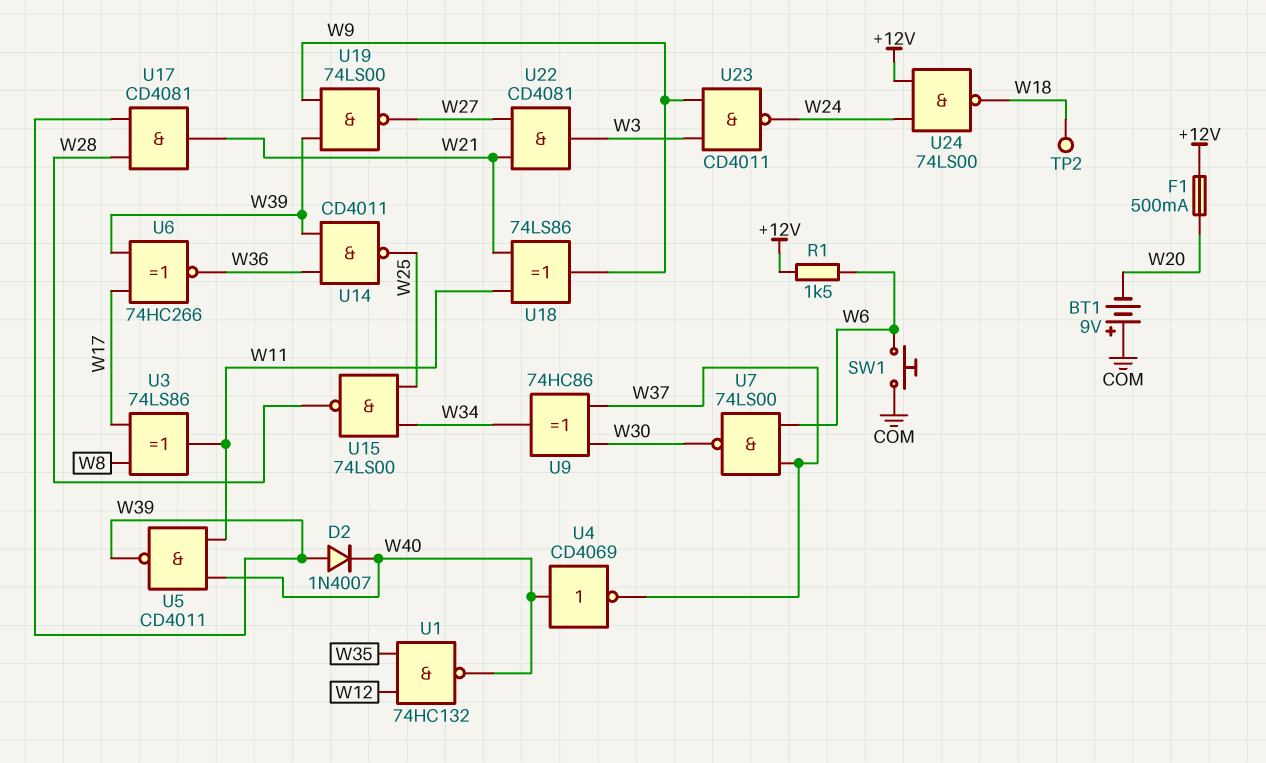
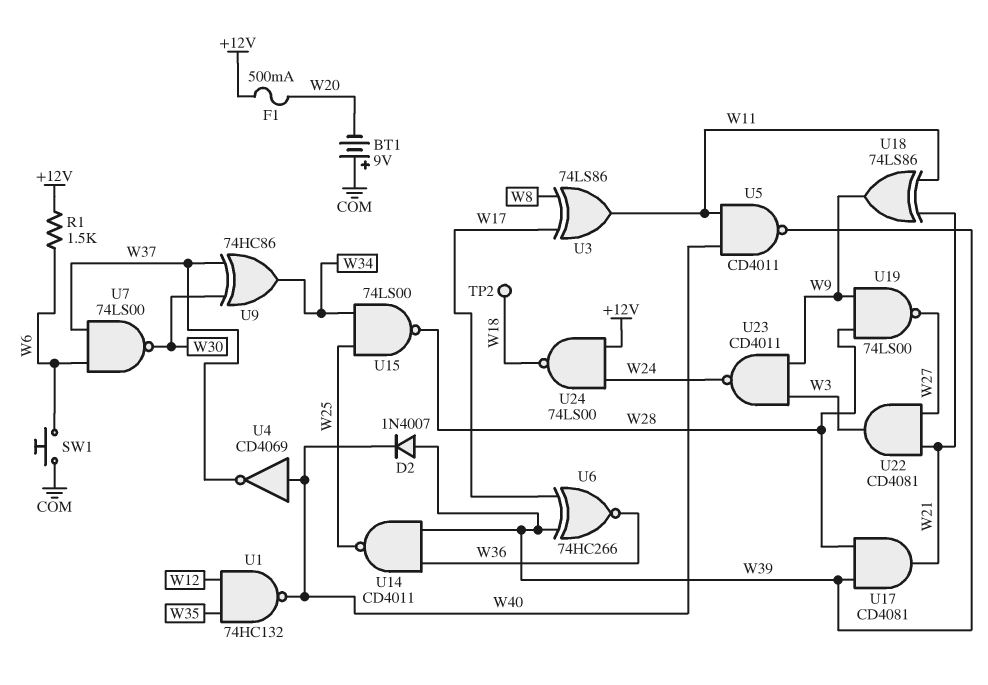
U19: NAND 74LS00 (in W9, in W39, out W27) -> NAND 74LS00 (in W9, in W28, out W27)

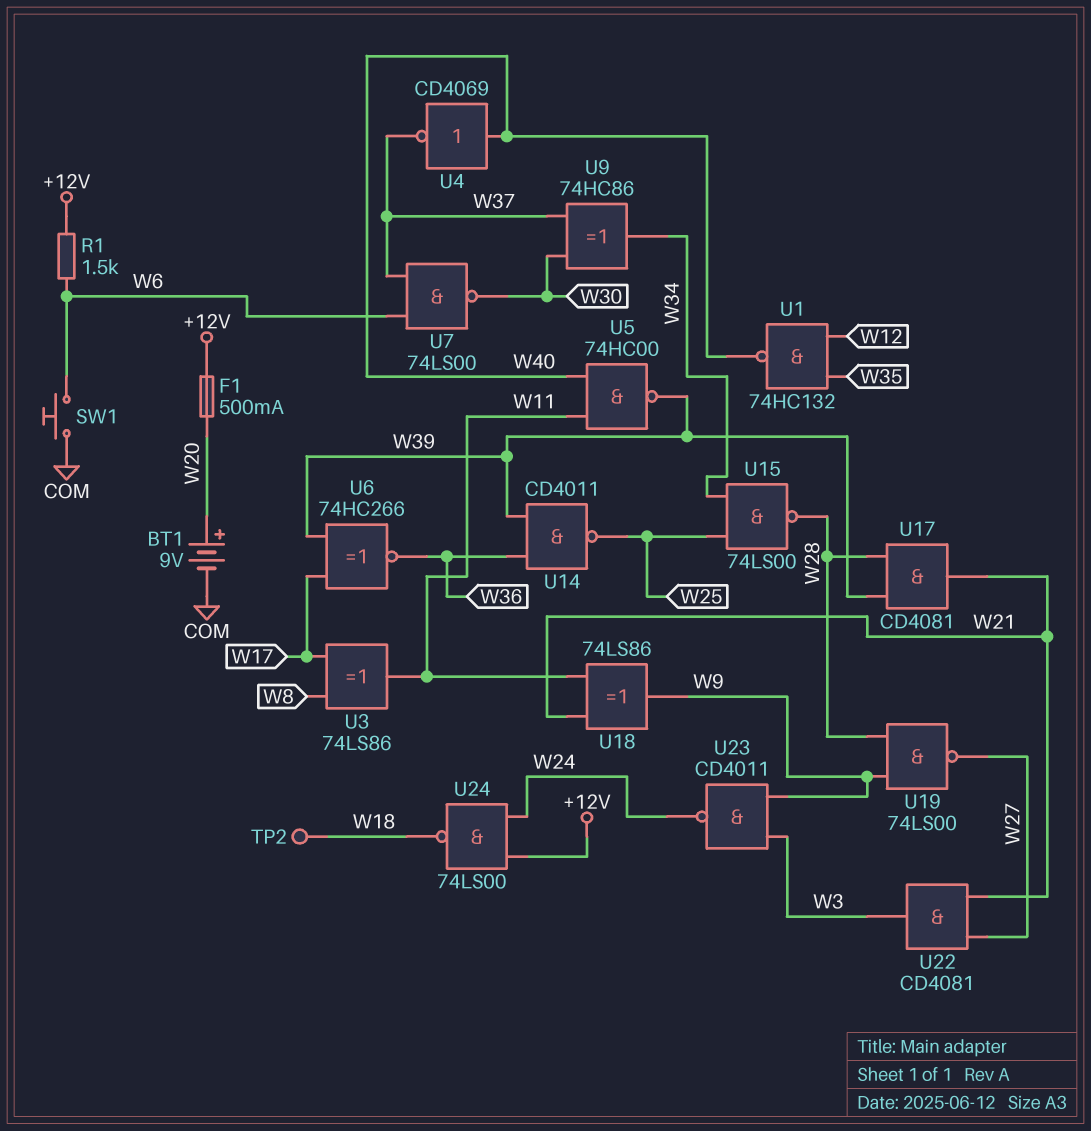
BT1: 9V (plus COM, minus W20) -> 9V (plus W20, minus COM)
D2: diode 1N4007 (A W39, K W40) -> none
U5: NAND CD4011 (in W11, in W40, out W39) -> NAND 74HC00 (in W11, in W40, out W39)

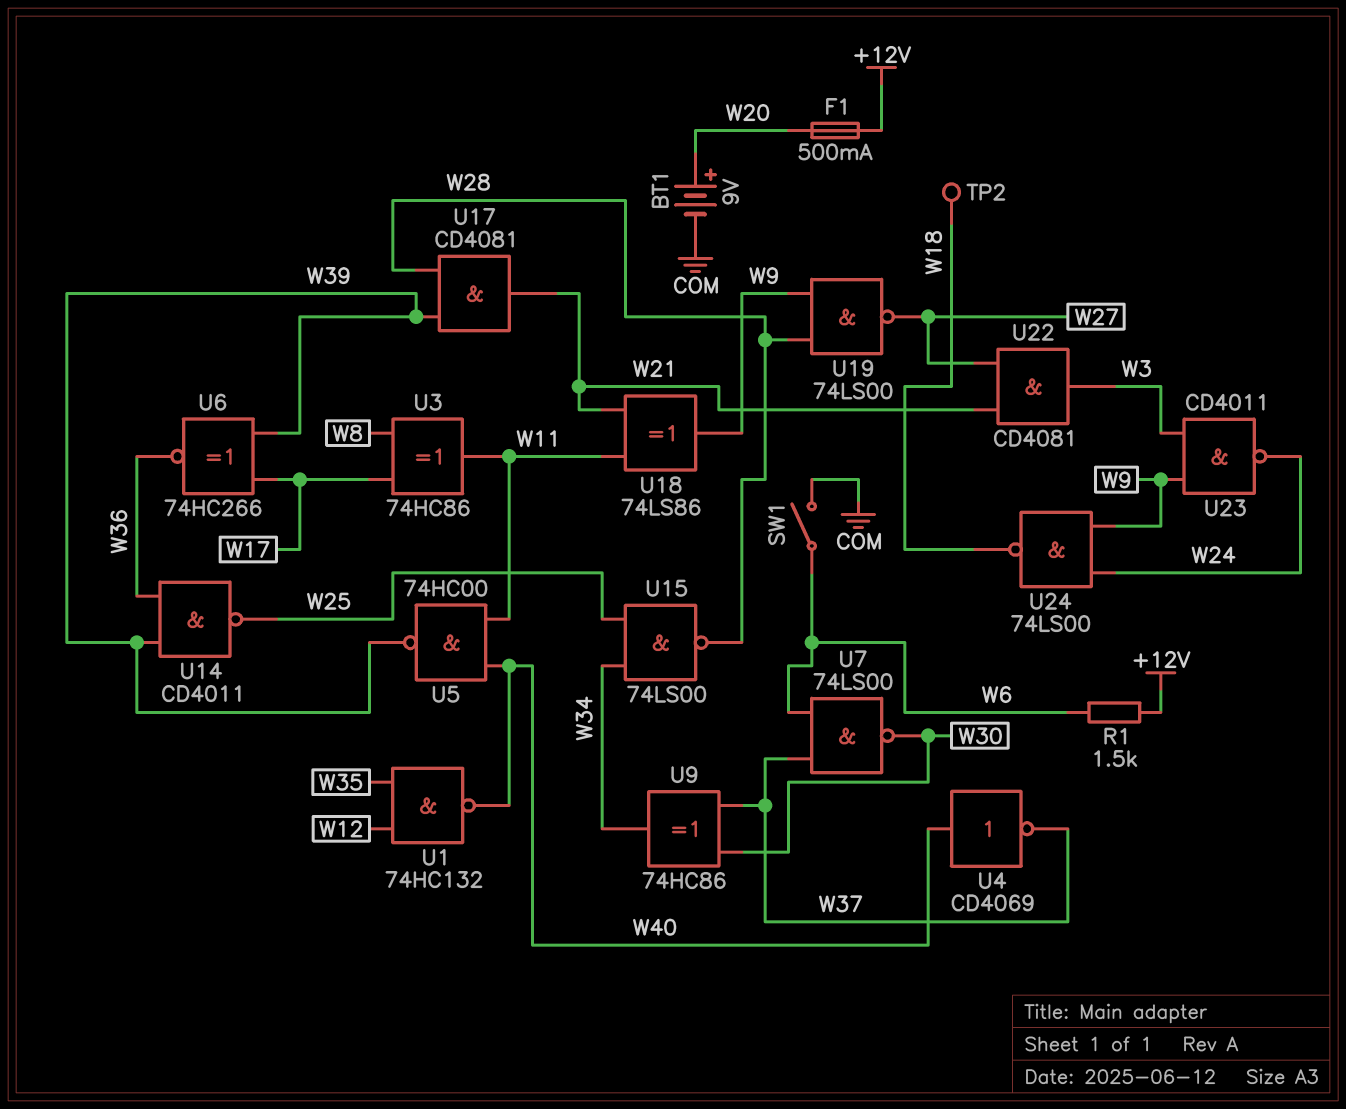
SW1: button (COM, W6) -> switch (COM, W6)
U3: XOR 74LS86 (in W8, in W17, out W11) -> XOR 74HC86 (in W8, in W17, out W11)
U24: NAND 74LS00 (in +12V, in W24, out W18) -> NAND 74LS00 (in W9, in W24, out W18)

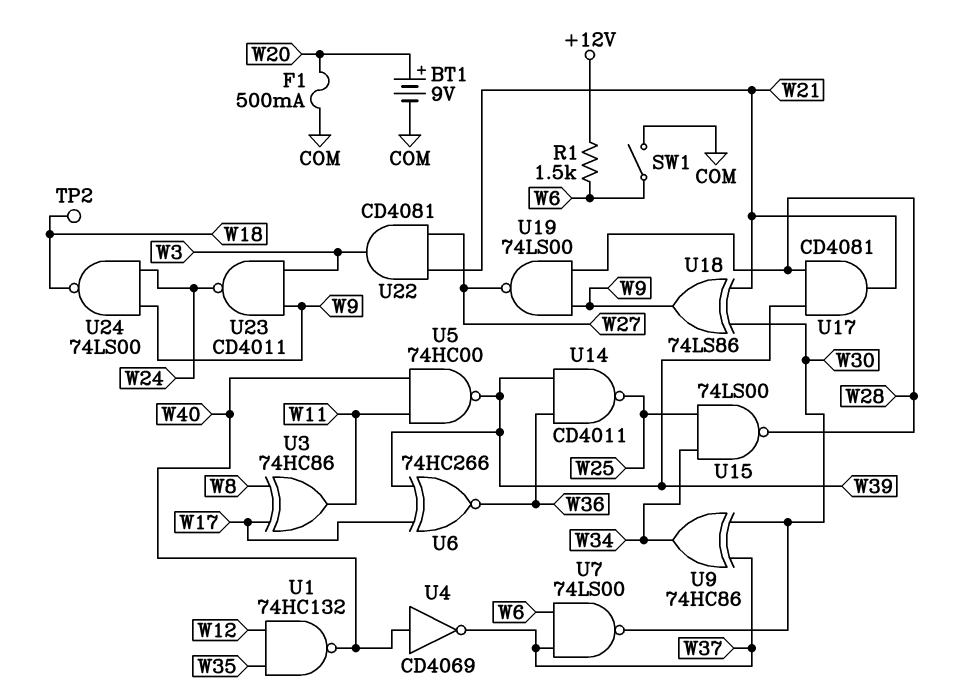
F1: 500mA (+12V, W20) -> 500mA (COM, W20)
U18: XOR 74LS86 (in W11, in W21, out W9) -> XOR 74LS86 (in W21, in W30, out W9)

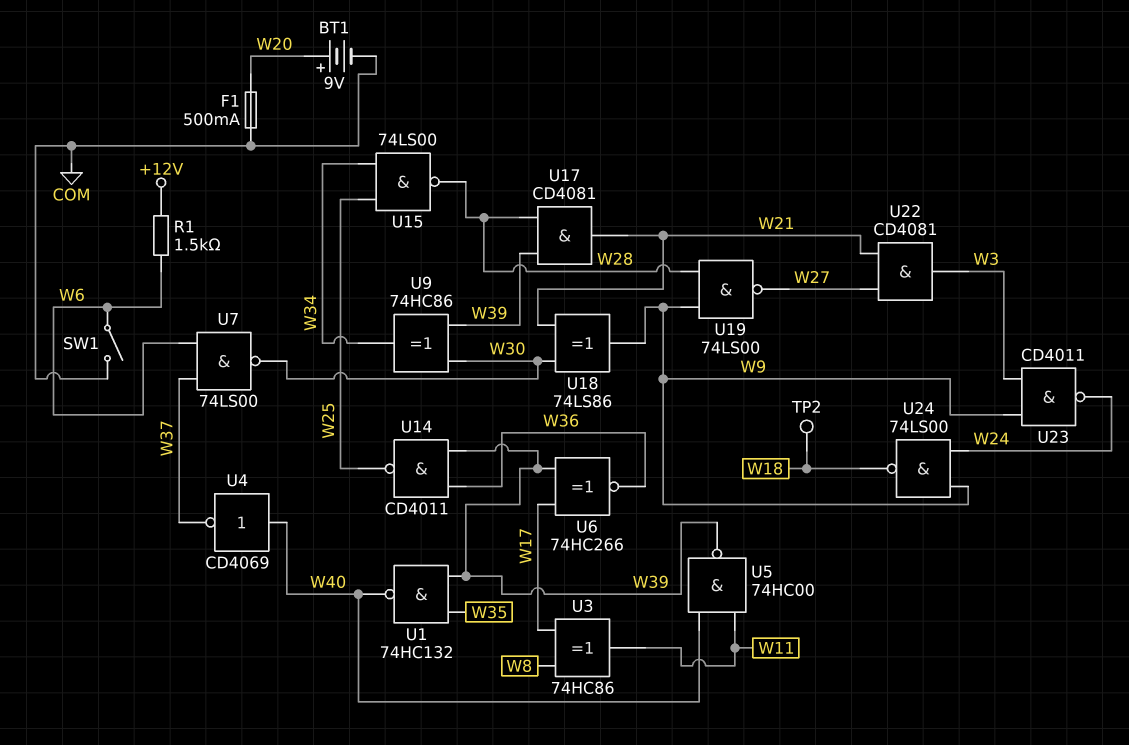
U1: NAND 74HC132 (in W12, in W35, out W40) -> NAND 74HC132 (in W35, in W39, out W40)
U9: XOR 74HC86 (in W30, in W37, out W34) -> XOR 74HC86 (in W30, in W39, out W34)

